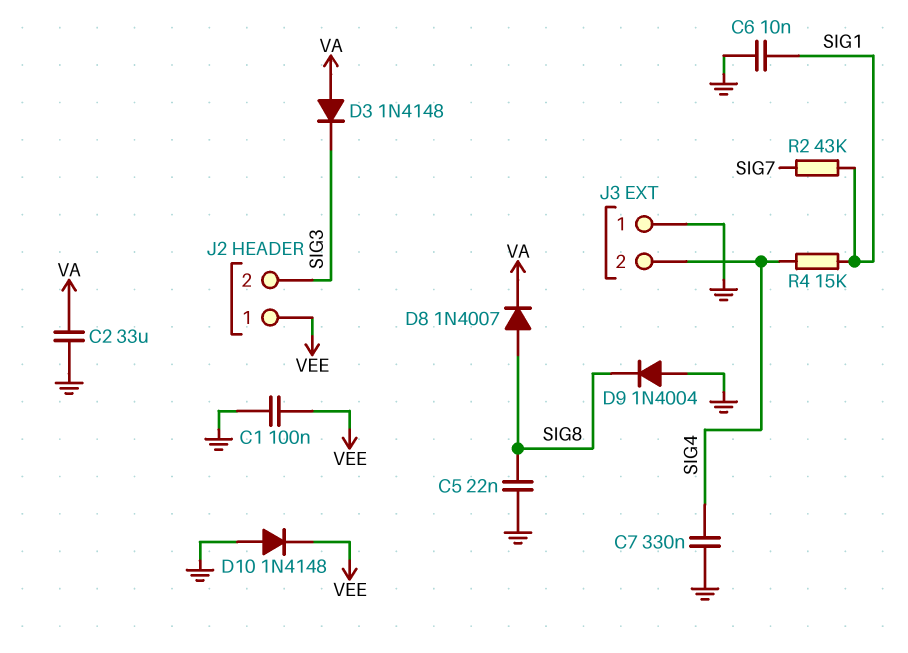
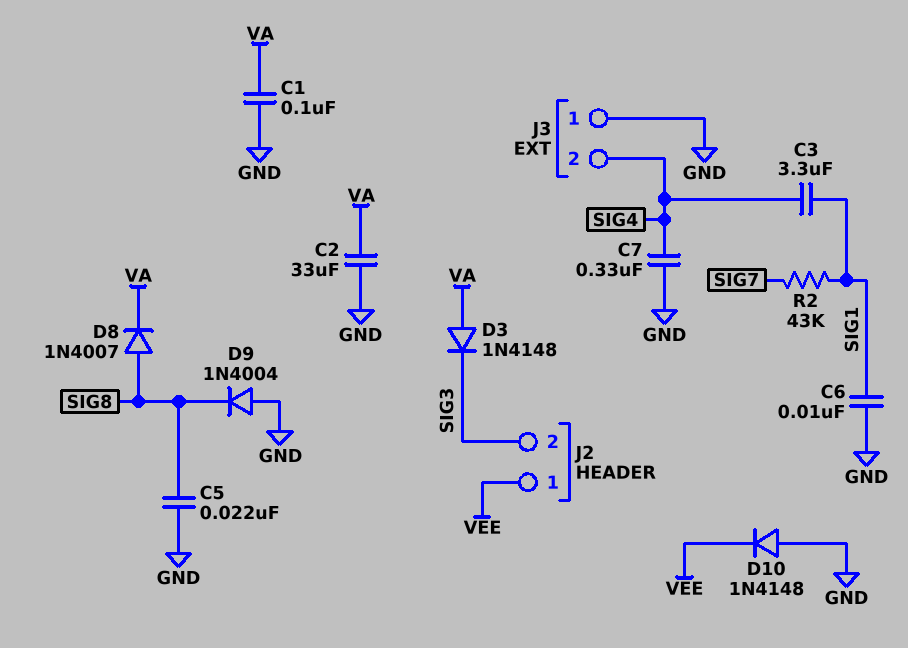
C1: 100nF (GND, VEE) -> 100nF (GND, VA)
C3: none -> 3.3uF (SIG1, SIG4)
R4: 15k (SIG1, SIG4) -> none

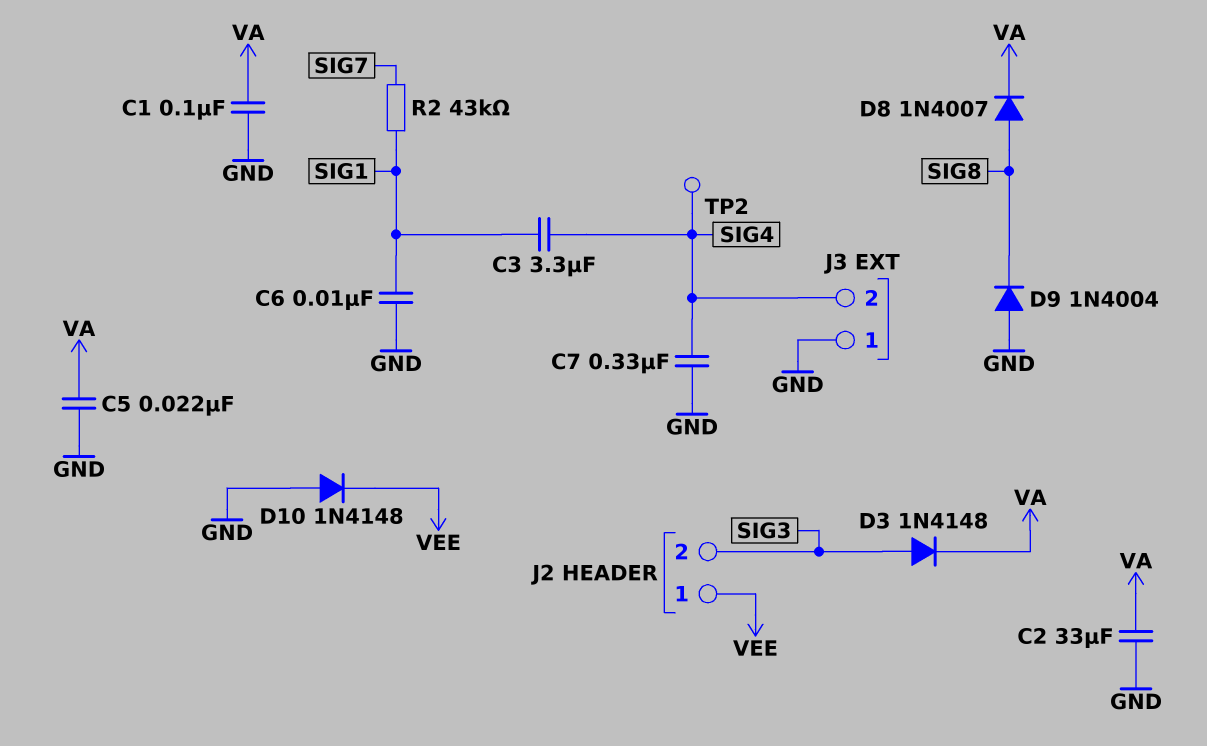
C5: 22nF (GND, SIG8) -> 22nF (GND, VA)
D3: diode 1N4148 (A VA, K SIG3) -> diode 1N4148 (A SIG3, K VA)
TP2: none -> test point (SIG4)

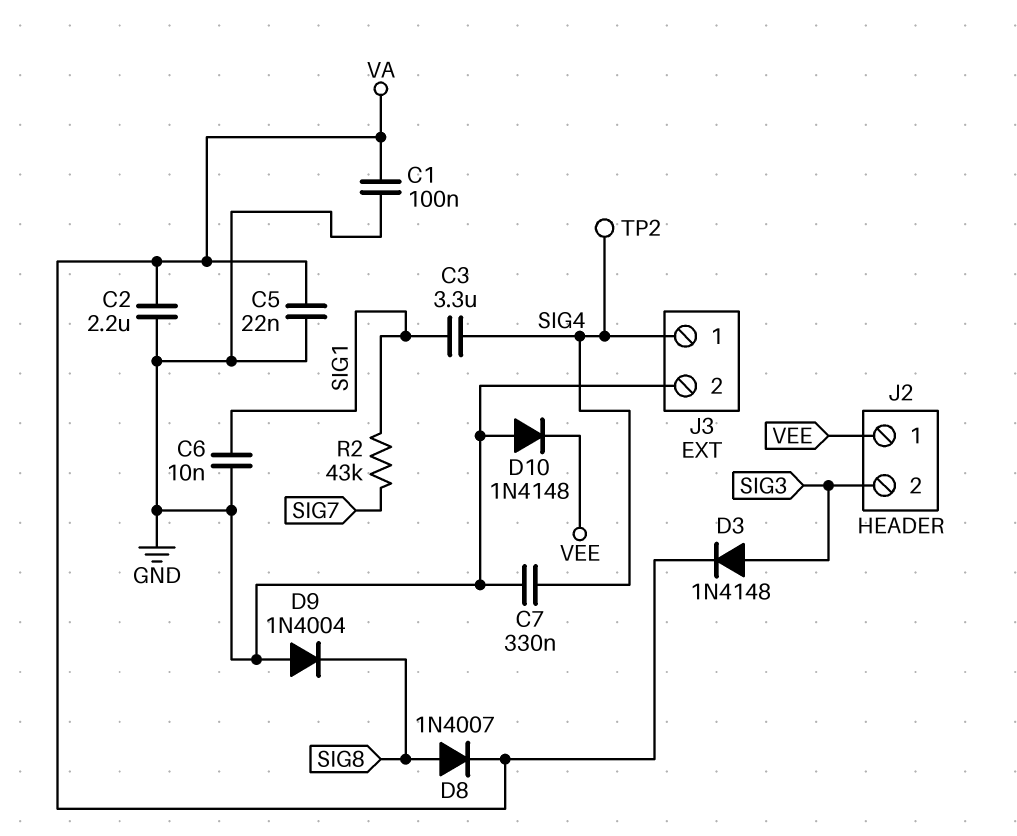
C2: 33uF (GND, VA) -> 2.2uF (GND, VA)
J3 pin 1: GND -> SIG4
J3 pin 2: SIG4 -> GND

